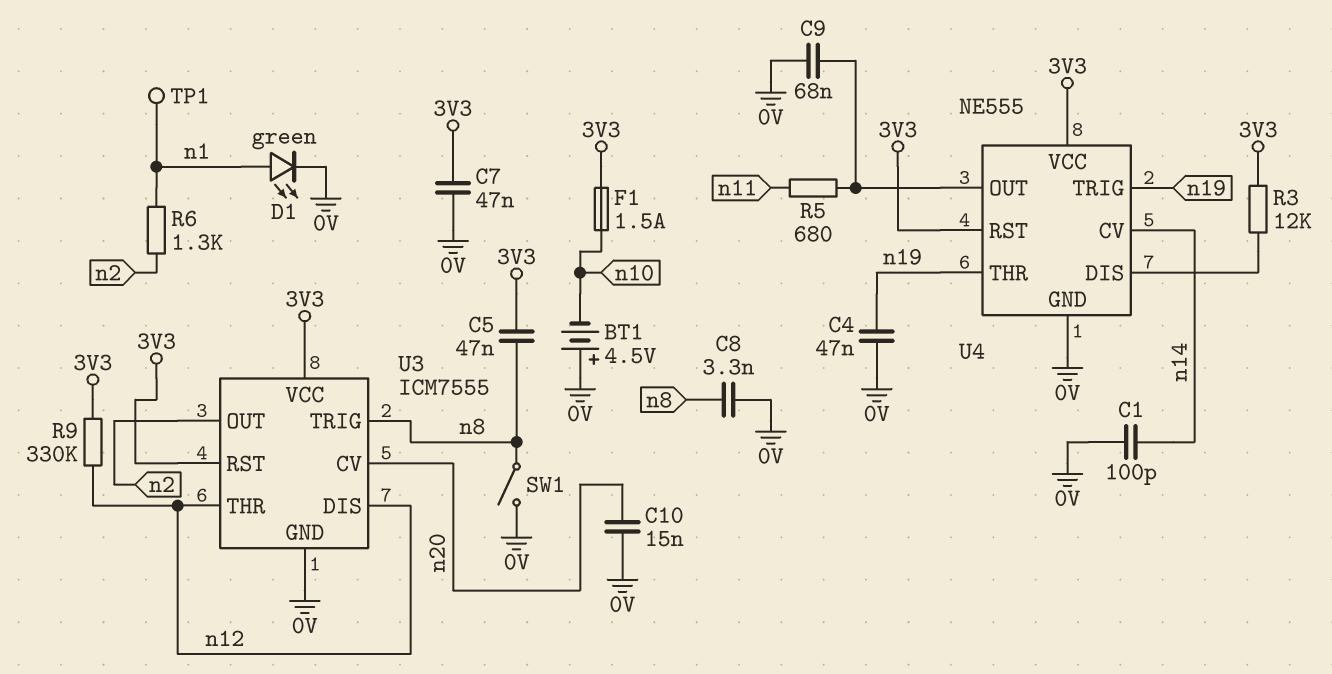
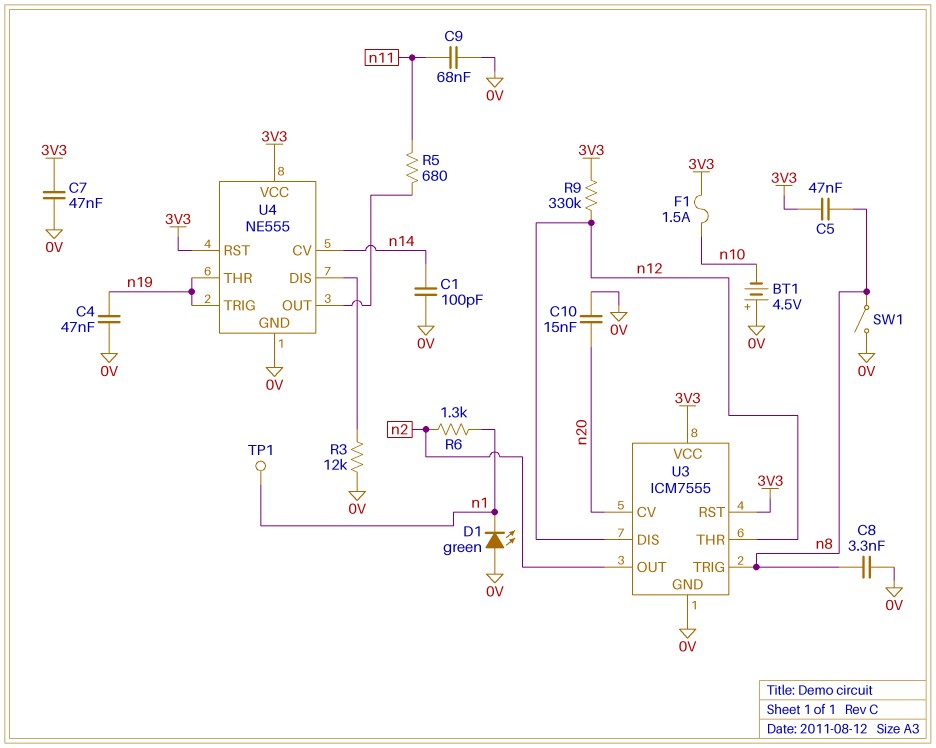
C9: 68nF (0V, U4/OUT) -> 68nF (0V, n11)
D1: LED green (A n1, K 0V) -> LED green (A 0V, K n1)
R3: 12k (3V3, U4/DIS) -> 12k (0V, U4/DIS)

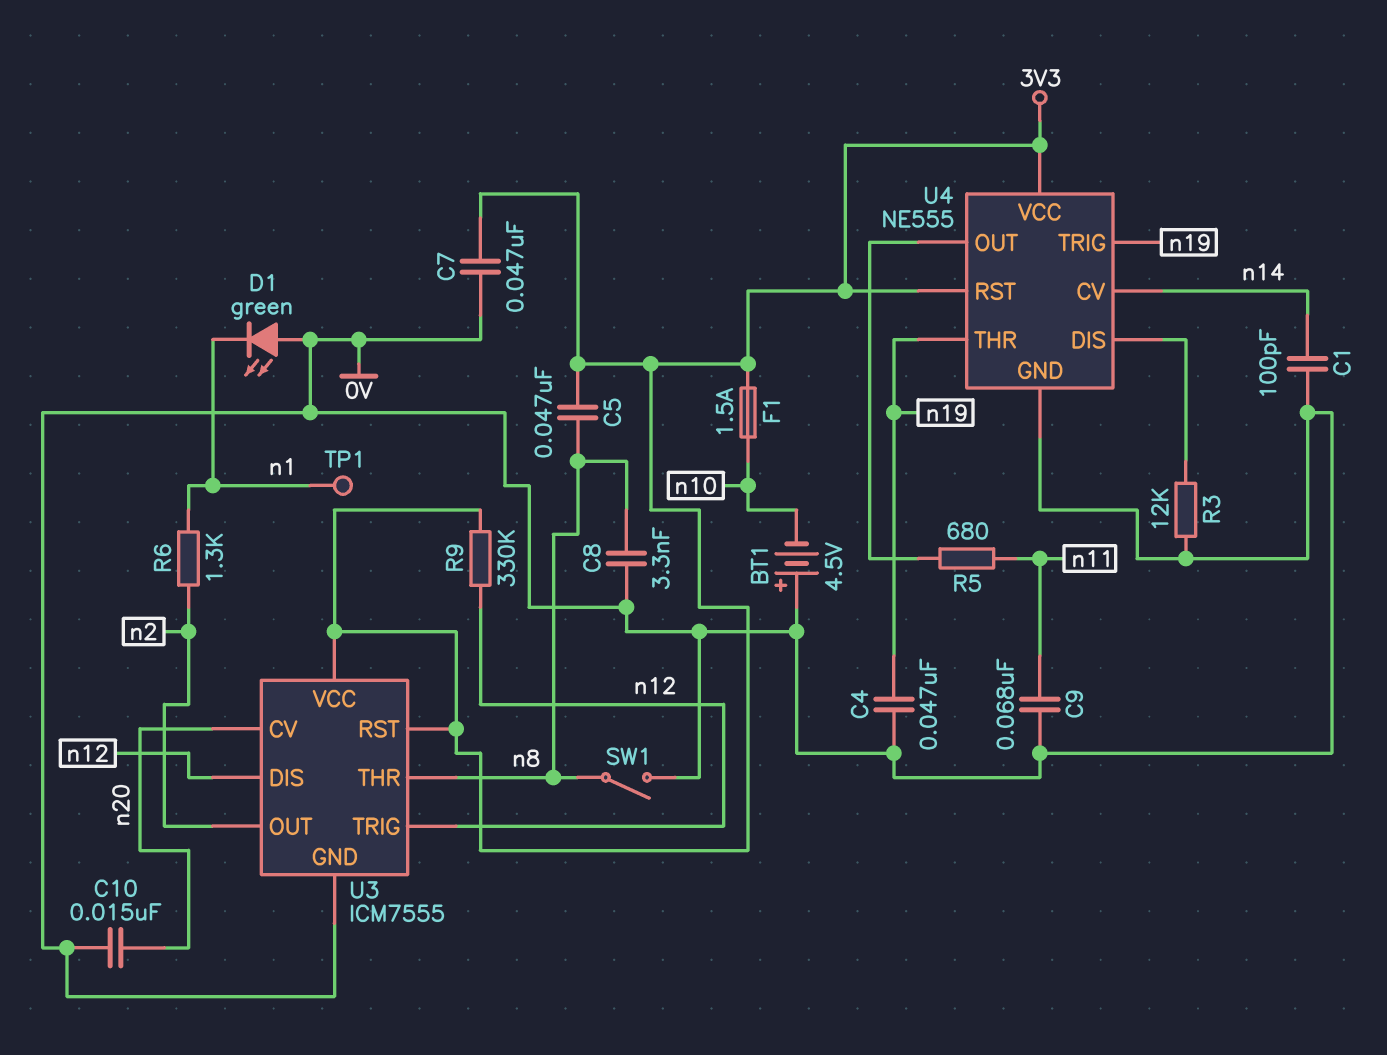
U3 pin THR: n12 -> n8
U3 pin TRIG: n8 -> n12

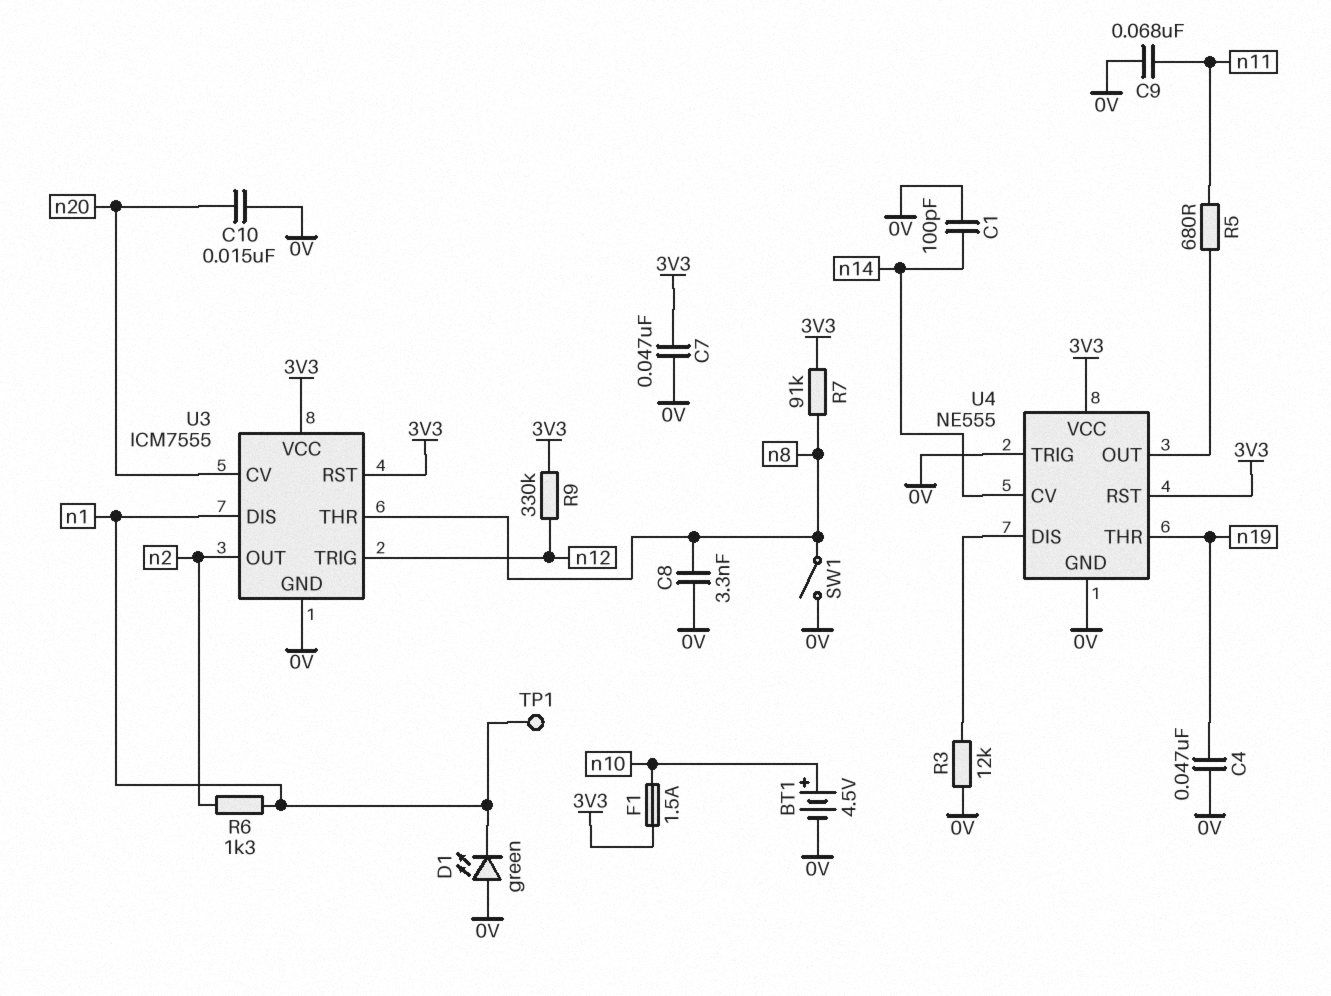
BT1: 4.5V (plus 0V, minus n10) -> 4.5V (plus n10, minus 0V)
C5: 47nF (3V3, n8) -> none
R7: none -> 91k (3V3, n8)
U3 pin DIS: n12 -> n1
U4 pin TRIG: n19 -> 0V

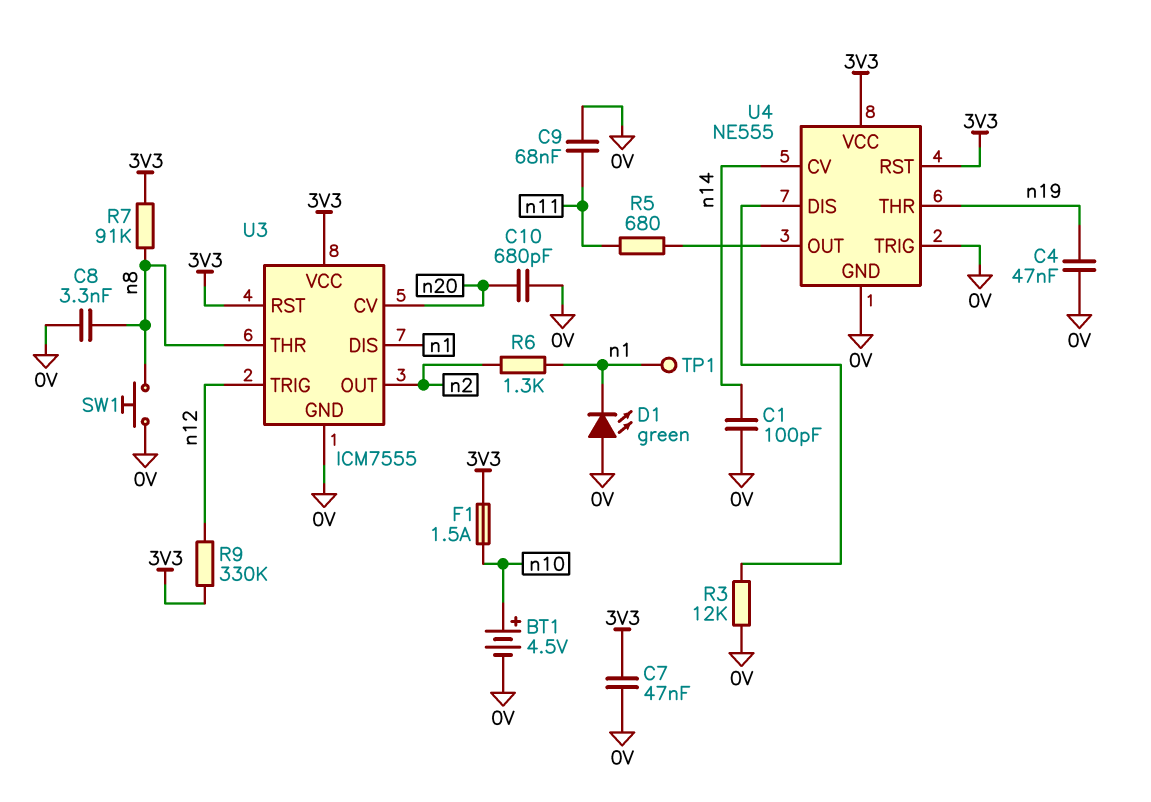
C10: 15nF (0V, n20) -> 680pF (0V, n20)
SW1: switch (0V, n8) -> button (0V, n8)

